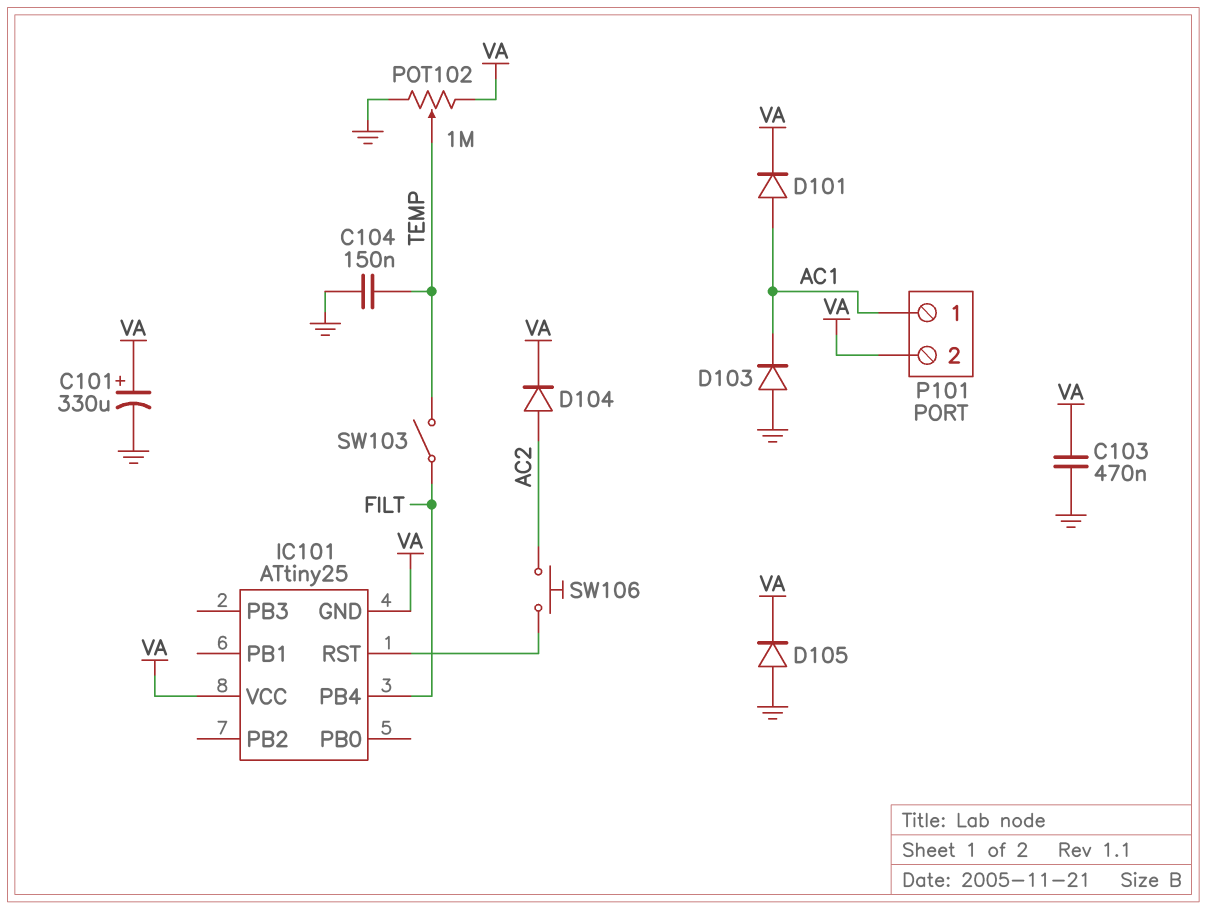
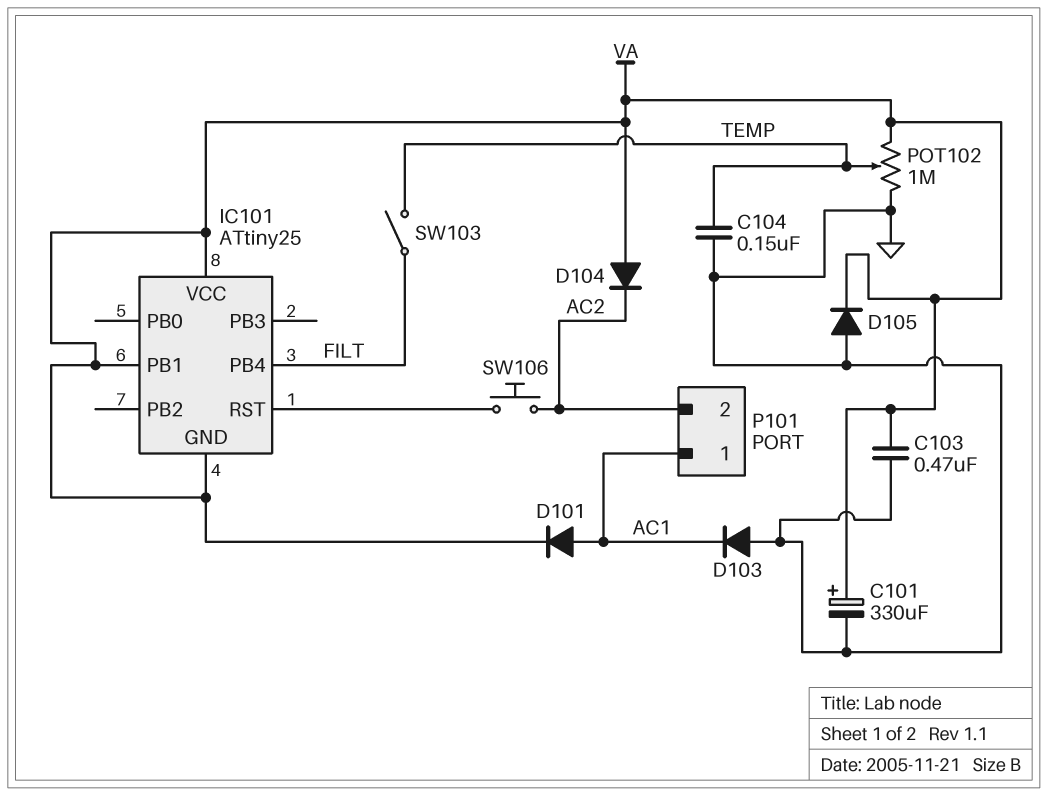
D104: diode (A AC2, K VA) -> diode (A VA, K AC2)
IC101 pin PB1: none -> VA
P101 pin 2: VA -> AC2

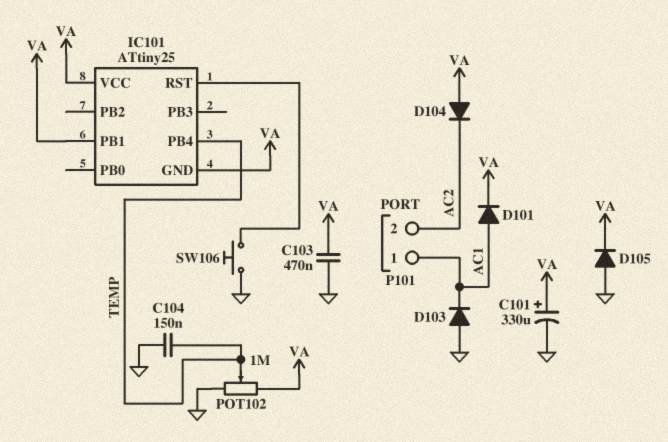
IC101 pin PB4: FILT -> TEMP
SW103: switch (FILT, TEMP) -> none
SW106: button (AC2, IC101/RST) -> button (GND, IC101/RST)

